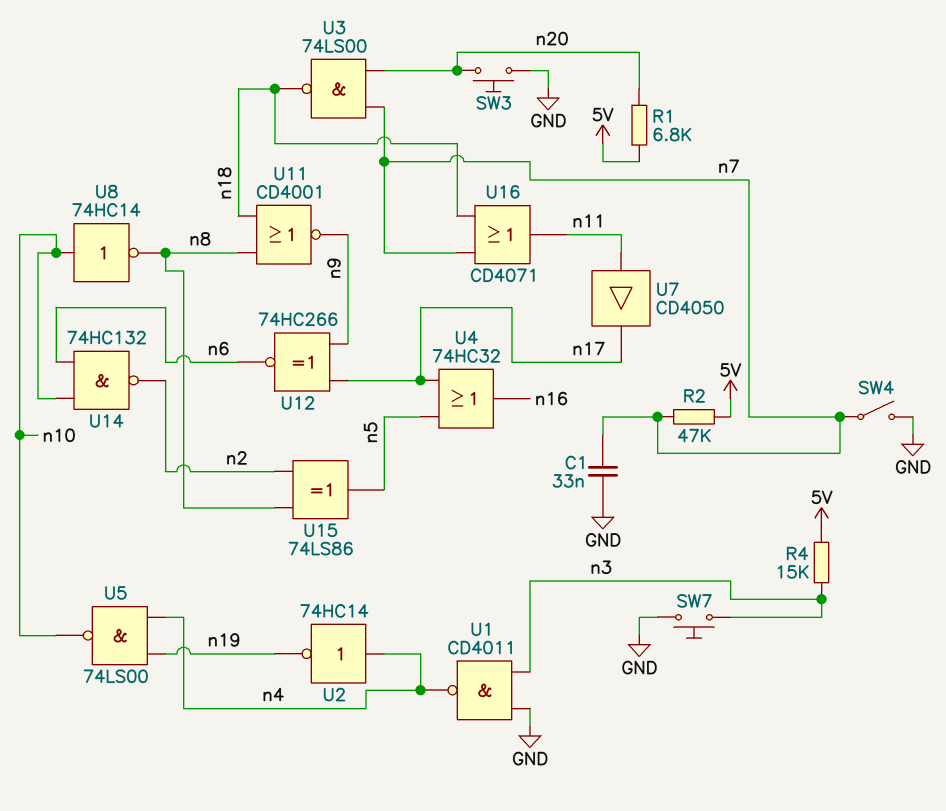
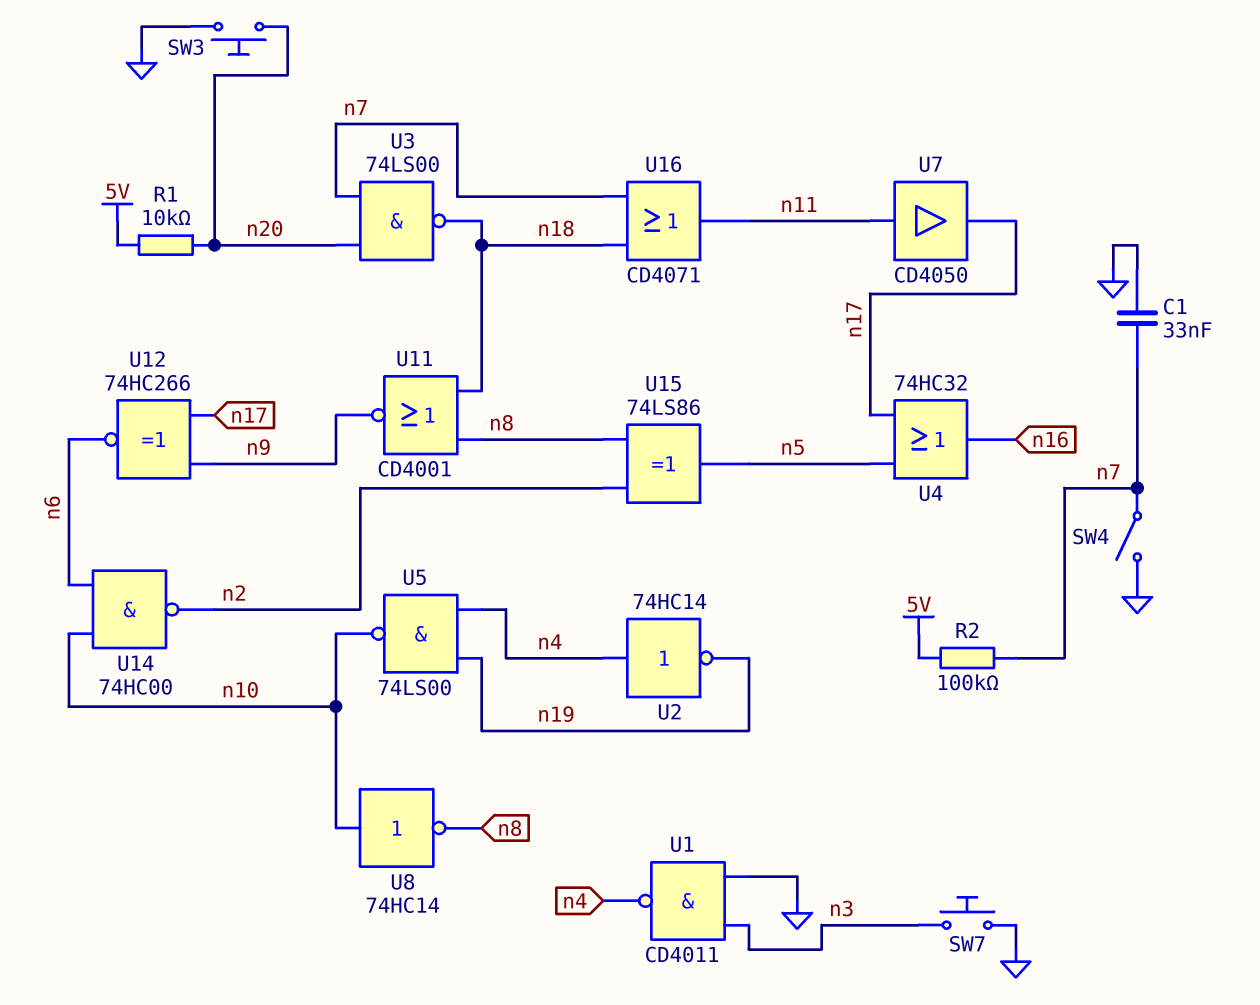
R1: 6.8k (5V, n20) -> 10k (5V, n20)
R2: 47k (5V, n7) -> 100k (5V, n7)
R4: 15k (5V, n3) -> none
U14: NAND 74HC132 (in n6, in n10, out n2) -> NAND 74HC00 (in n6, in n10, out n2)

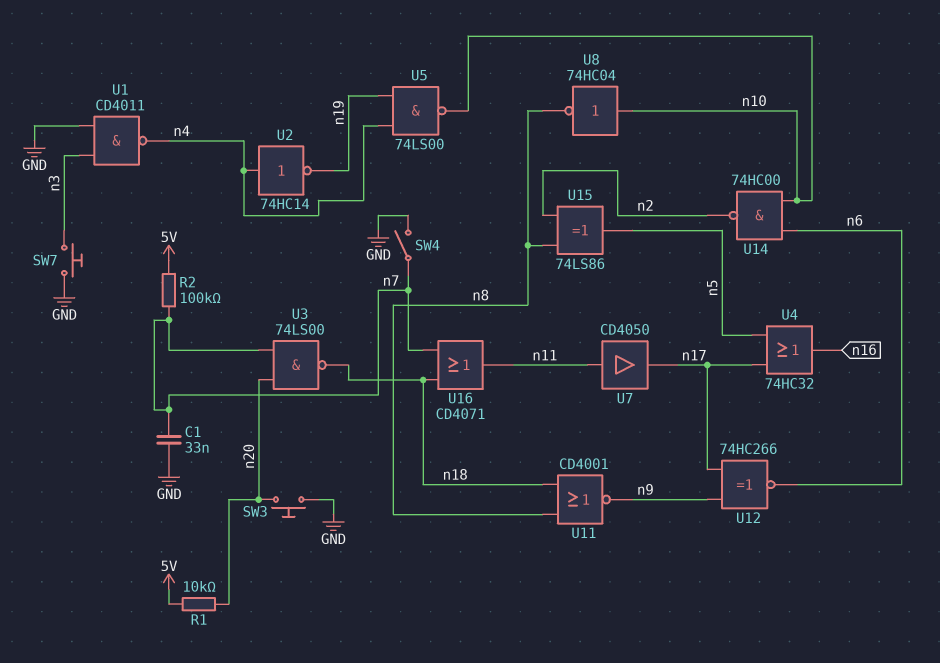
U8: NOT 74HC14 (in n10, out n8) -> NOT 74HC04 (in n10, out n8)

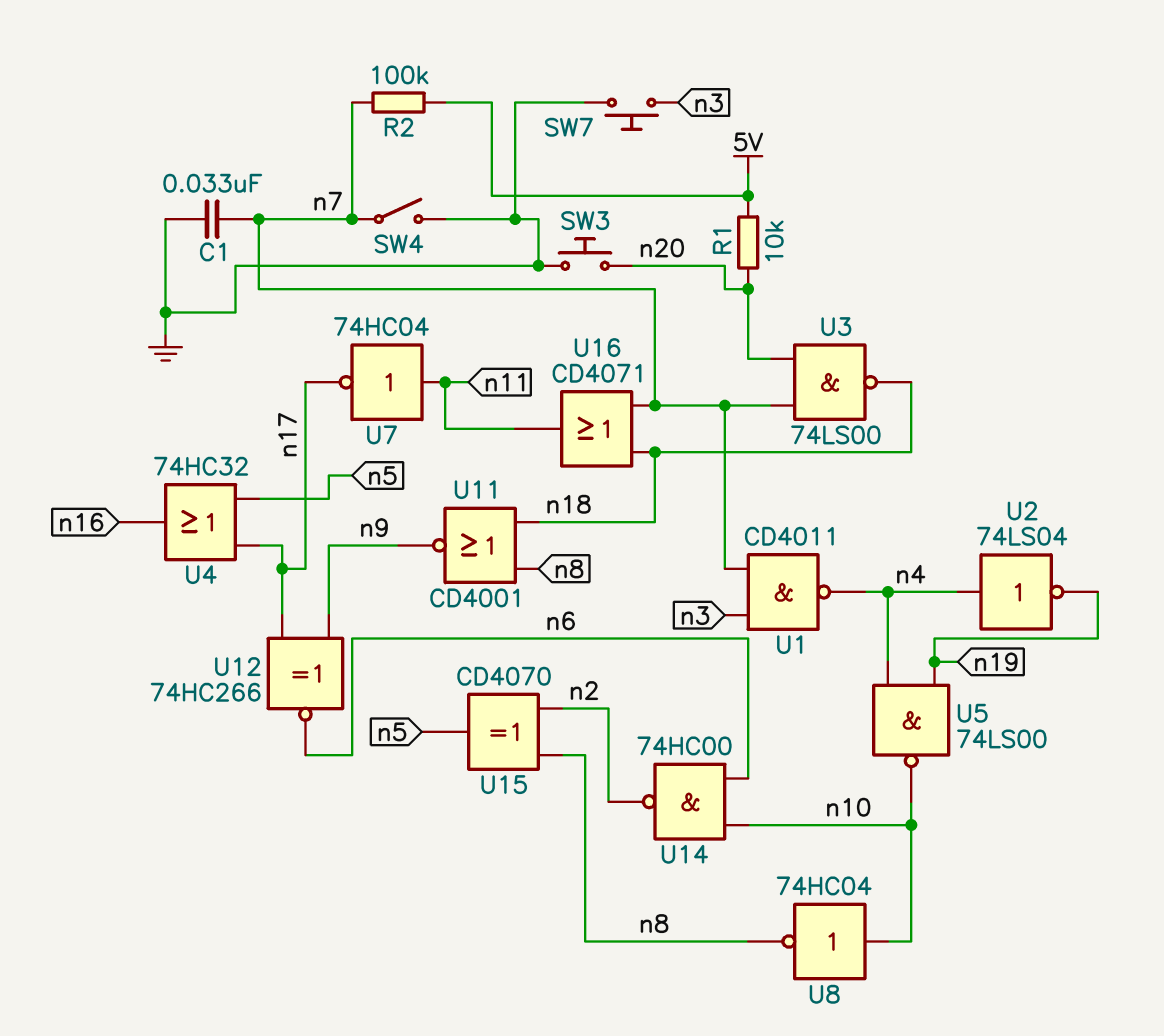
U1: NAND CD4011 (in GND, in n3, out n4) -> NAND CD4011 (in n3, in n7, out n4)
U2: NOT 74HC14 (in n4, out n19) -> NOT 74LS04 (in n4, out n19)
U7: buffer CD4050 (in n11, out n17) -> NOT 74HC04 (in n11, out n17)
U15: XOR 74LS86 (in n2, in n8, out n5) -> XOR CD4070 (in n2, in n8, out n5)

